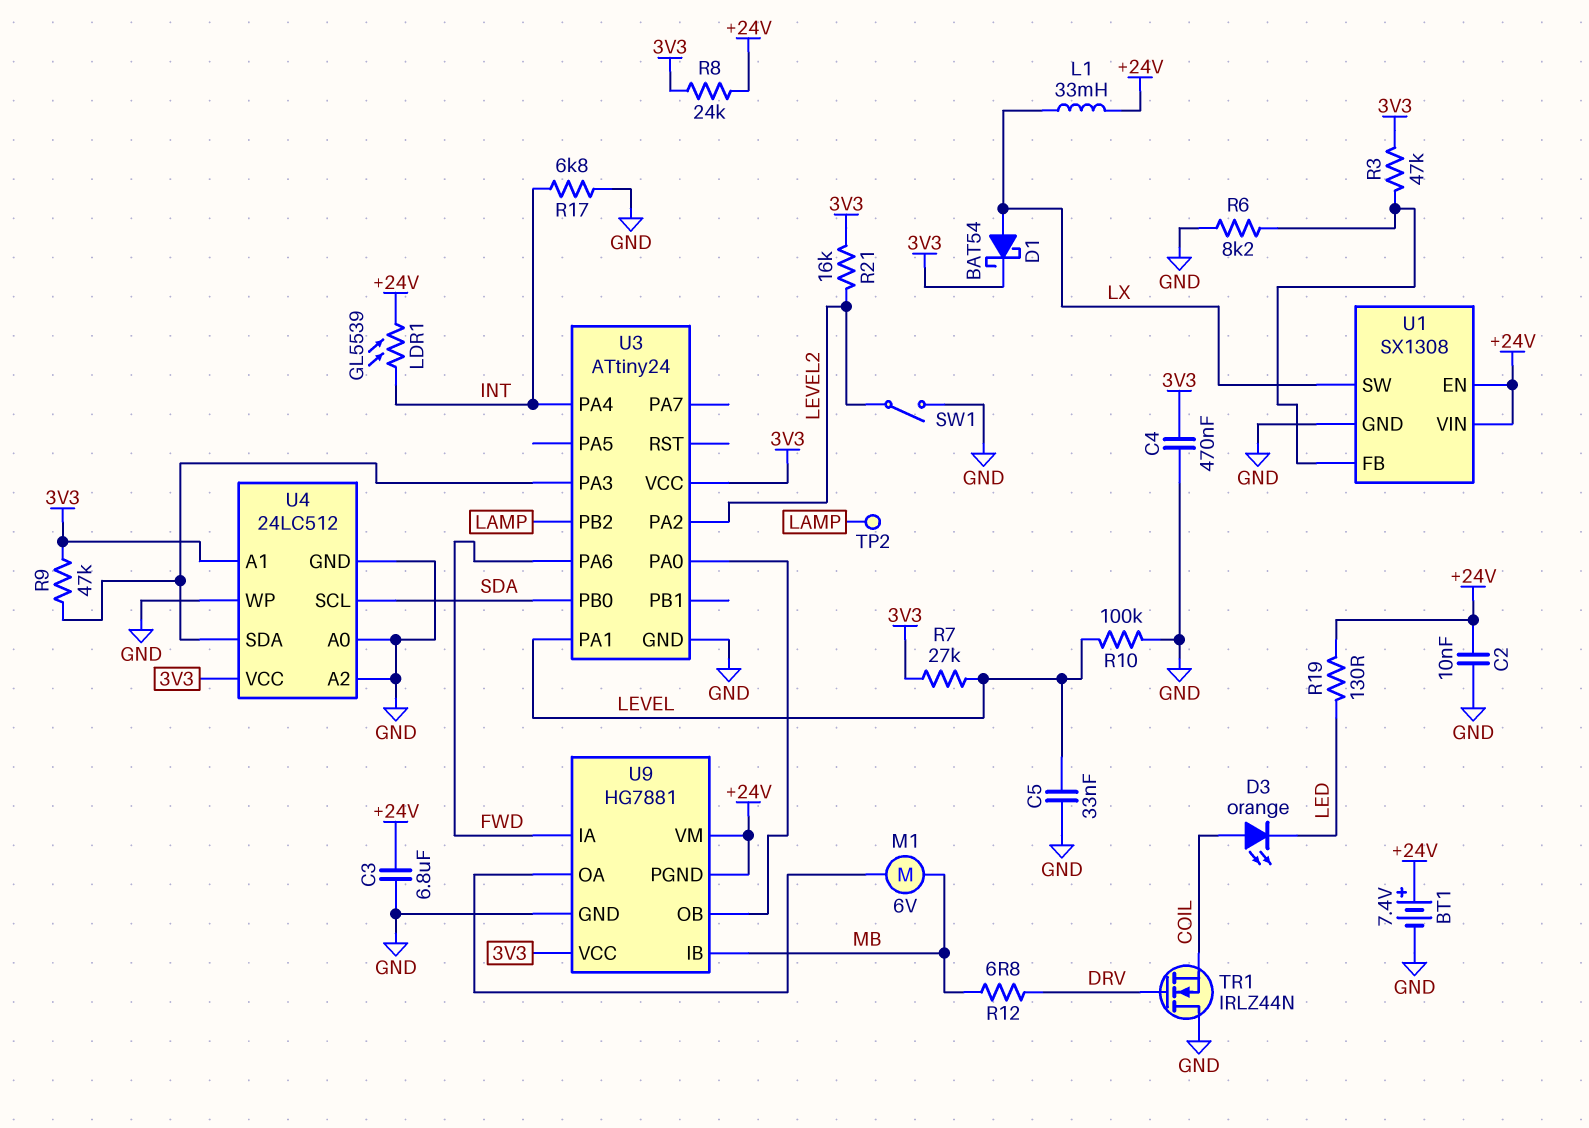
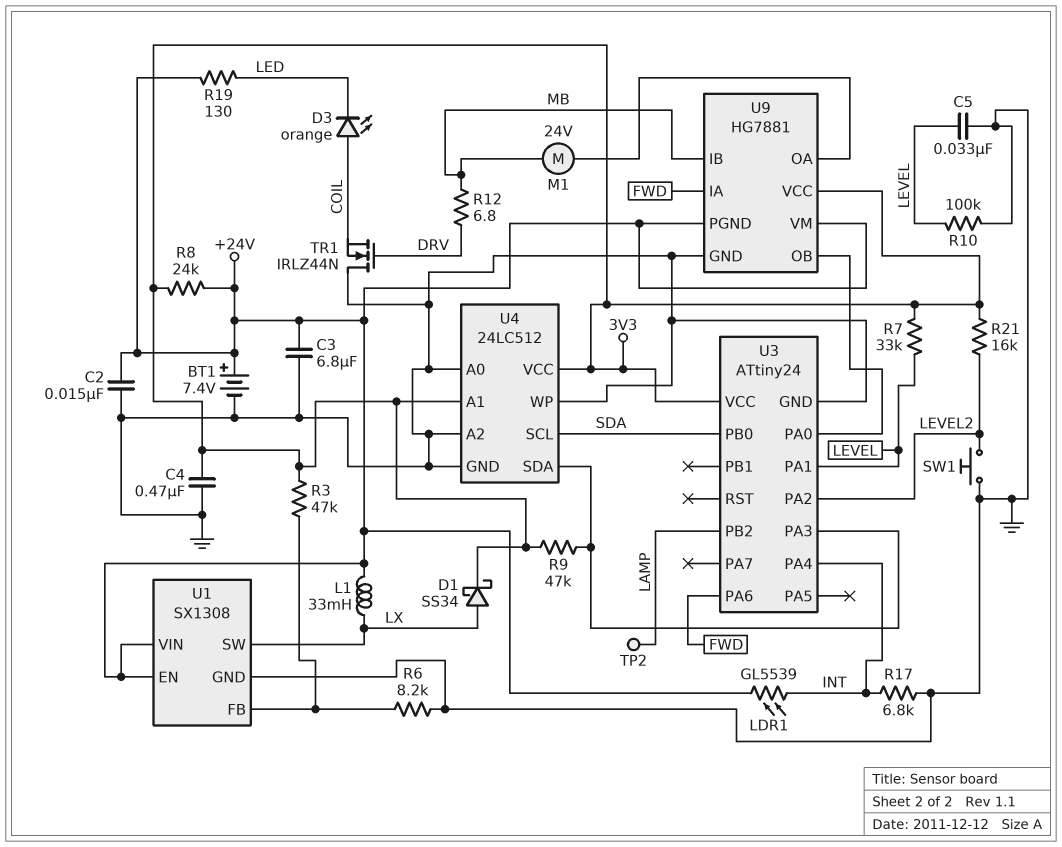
C2: 10nF (+24V, GND) -> 15nF (+24V, GND)
D1: schottky BAT54 (A LX, K 3V3) -> schottky SS34 (A LX, K 3V3)
M1: motor 6V (MB, U9/OA) -> motor 24V (MB, U9/OA)
R7: 27k (3V3, LEVEL) -> 33k (3V3, LEVEL)
SW1: switch (GND, LEVEL2) -> button (GND, LEVEL2)

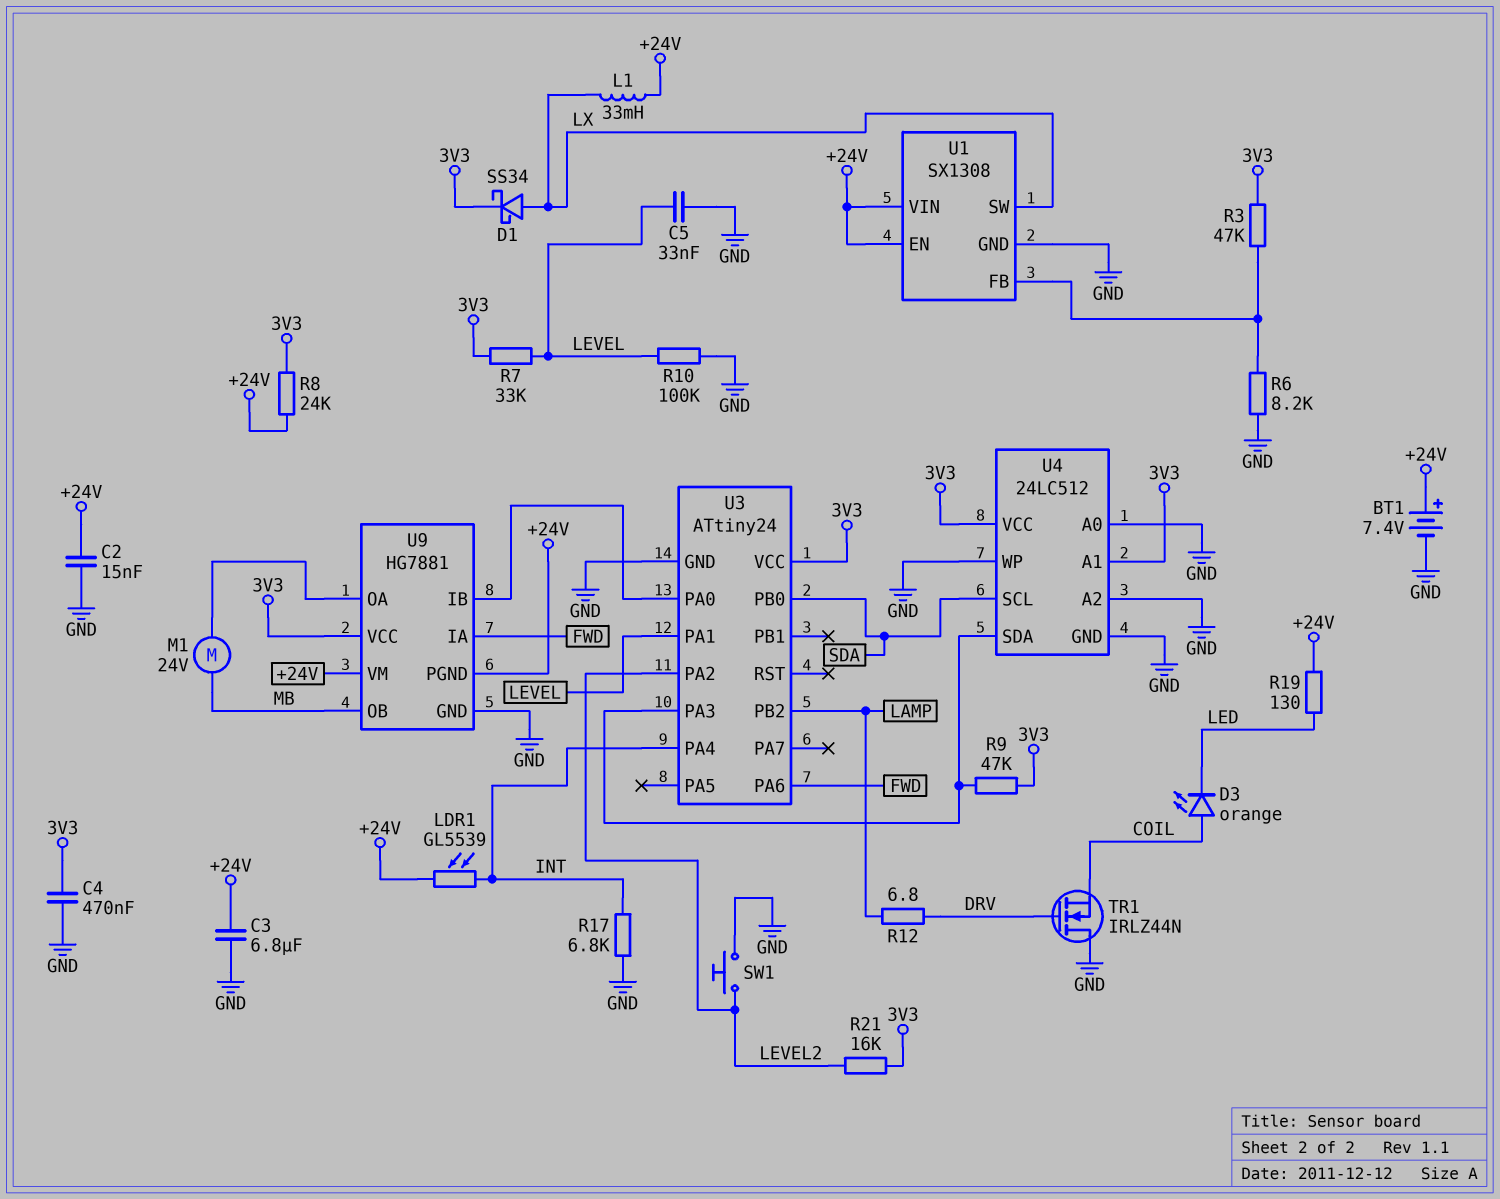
R12: 6.8 (DRV, MB) -> 6.8 (DRV, LAMP)
TP2: test point (LAMP) -> none
U9 pin IB: MB -> U3/PA0
U9 pin OB: U3/PA0 -> MB

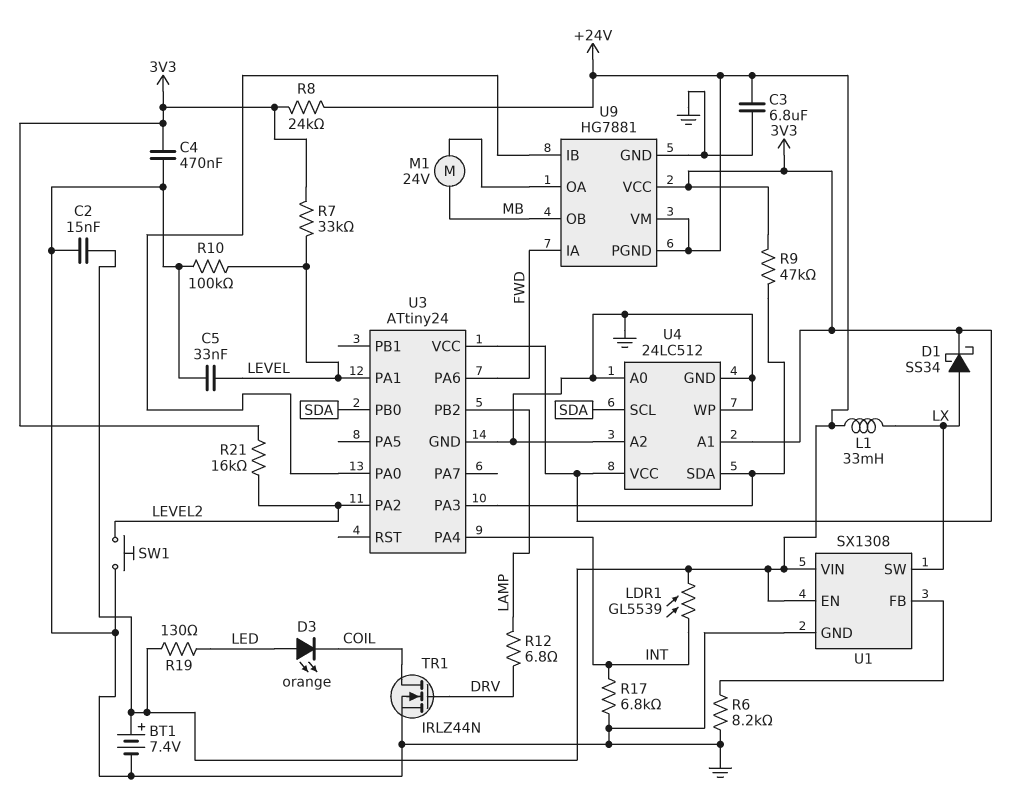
D3: LED orange (A COIL, K LED) -> LED orange (A LED, K COIL)
R3: 47k (3V3, U1/FB) -> none
TR1: NMOS IRLZ44N (G DRV, D GND, S COIL) -> NMOS IRLZ44N (G DRV, D COIL, S GND)

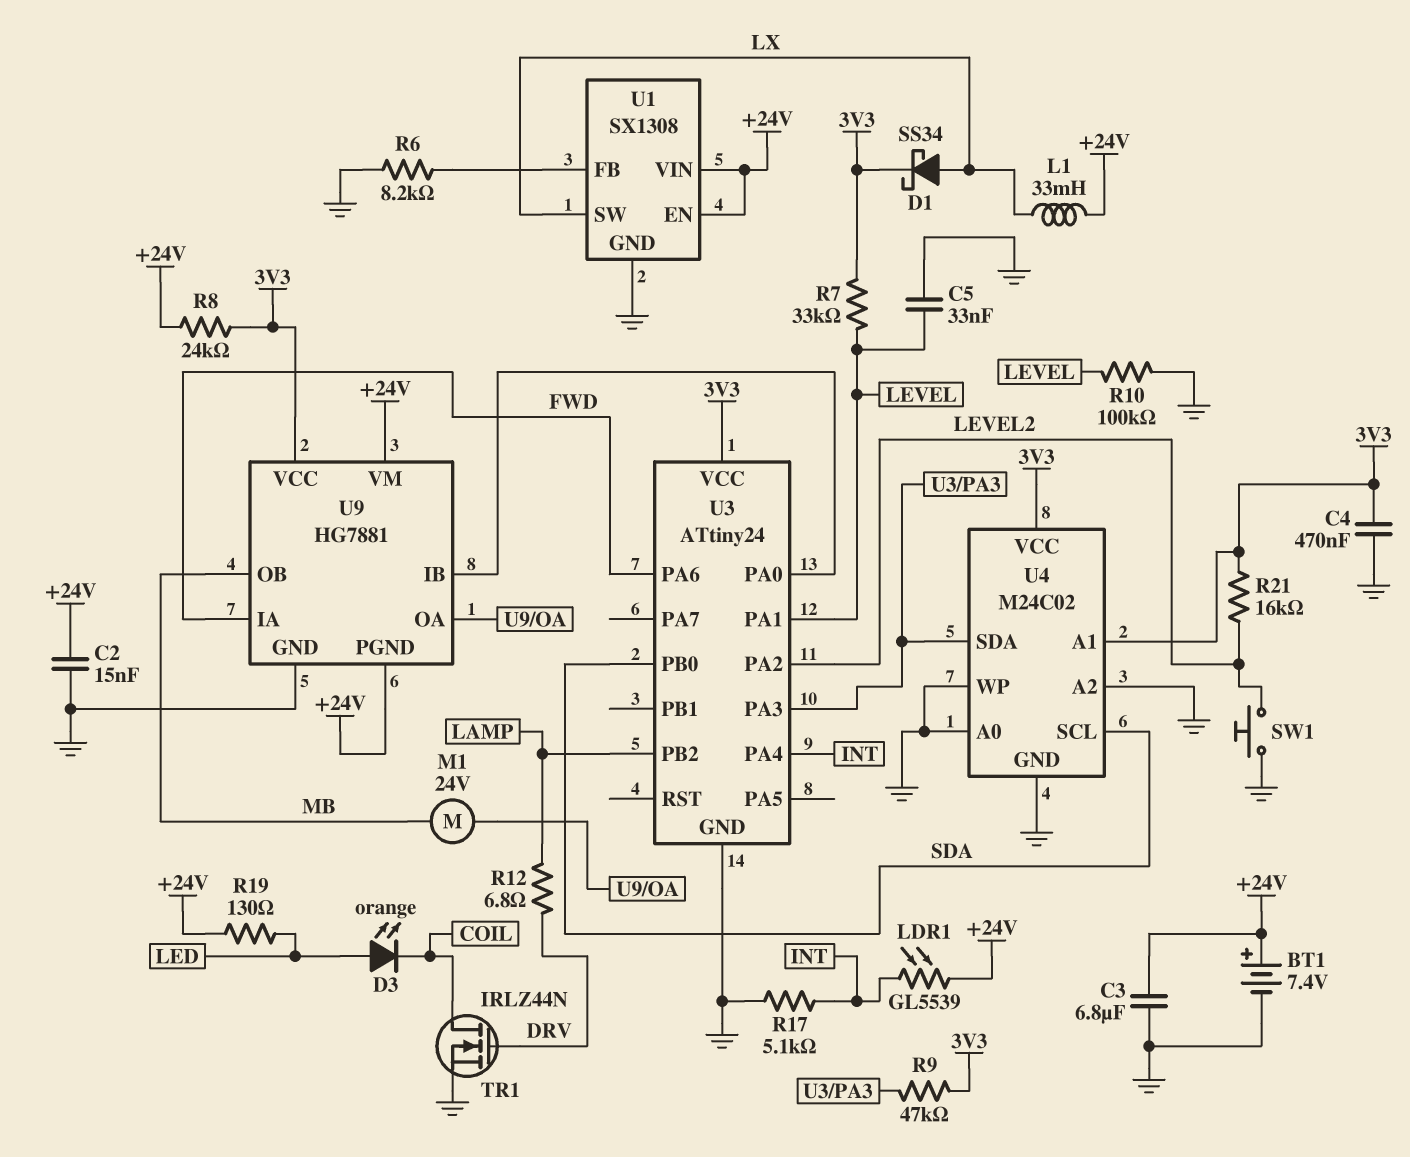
R17: 6.8k (GND, INT) -> 5.1k (GND, INT)
U4: 24LC512 -> M24C02

